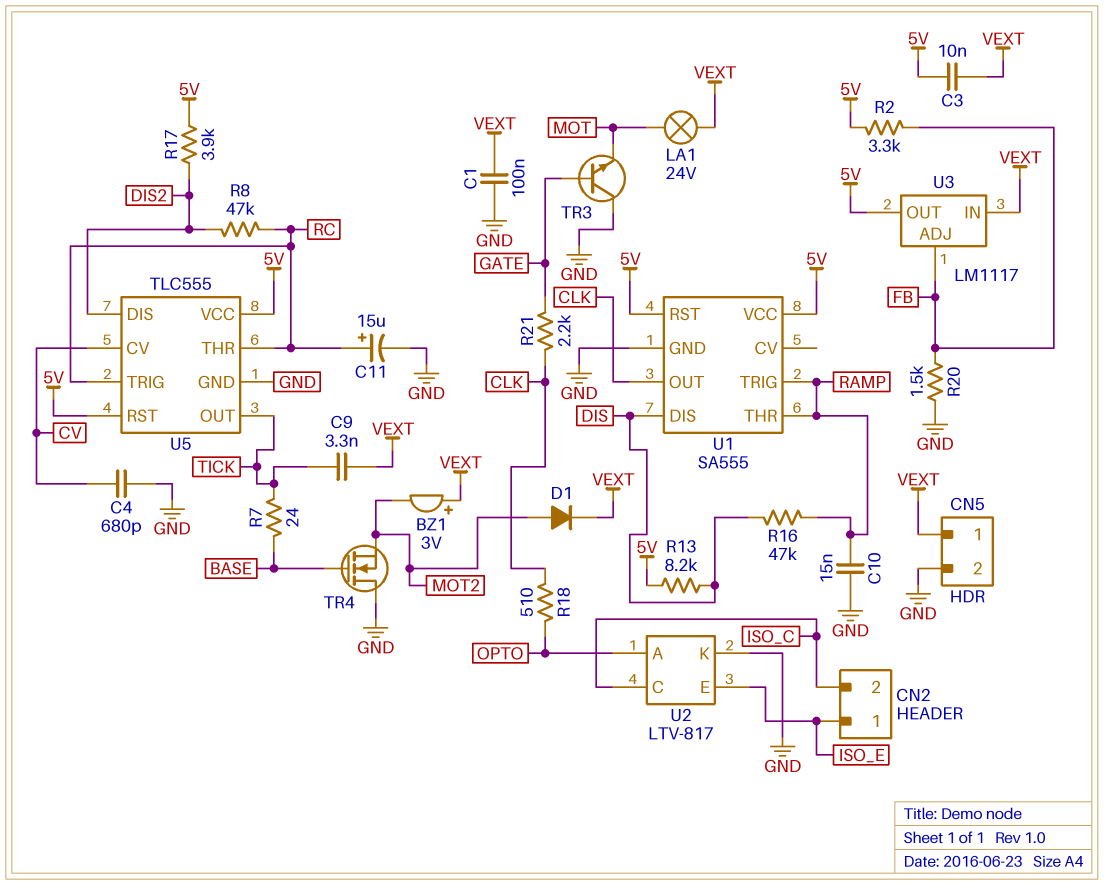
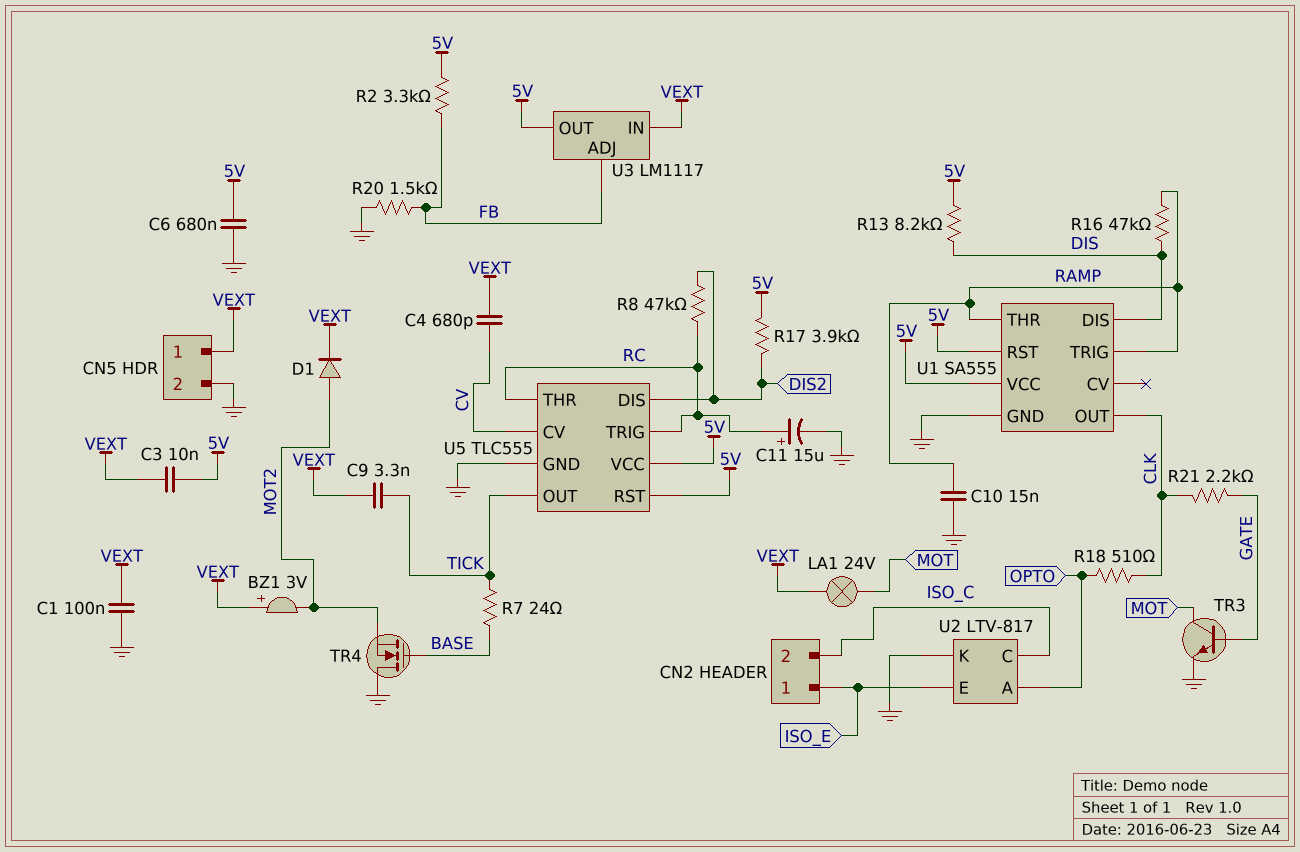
C4: 680pF (CV, GND) -> 680pF (CV, VEXT)
C6: none -> 680nF (5V, GND)
TR3: NPN (B GATE, C GND, E MOT) -> NPN (B GATE, C MOT, E GND)

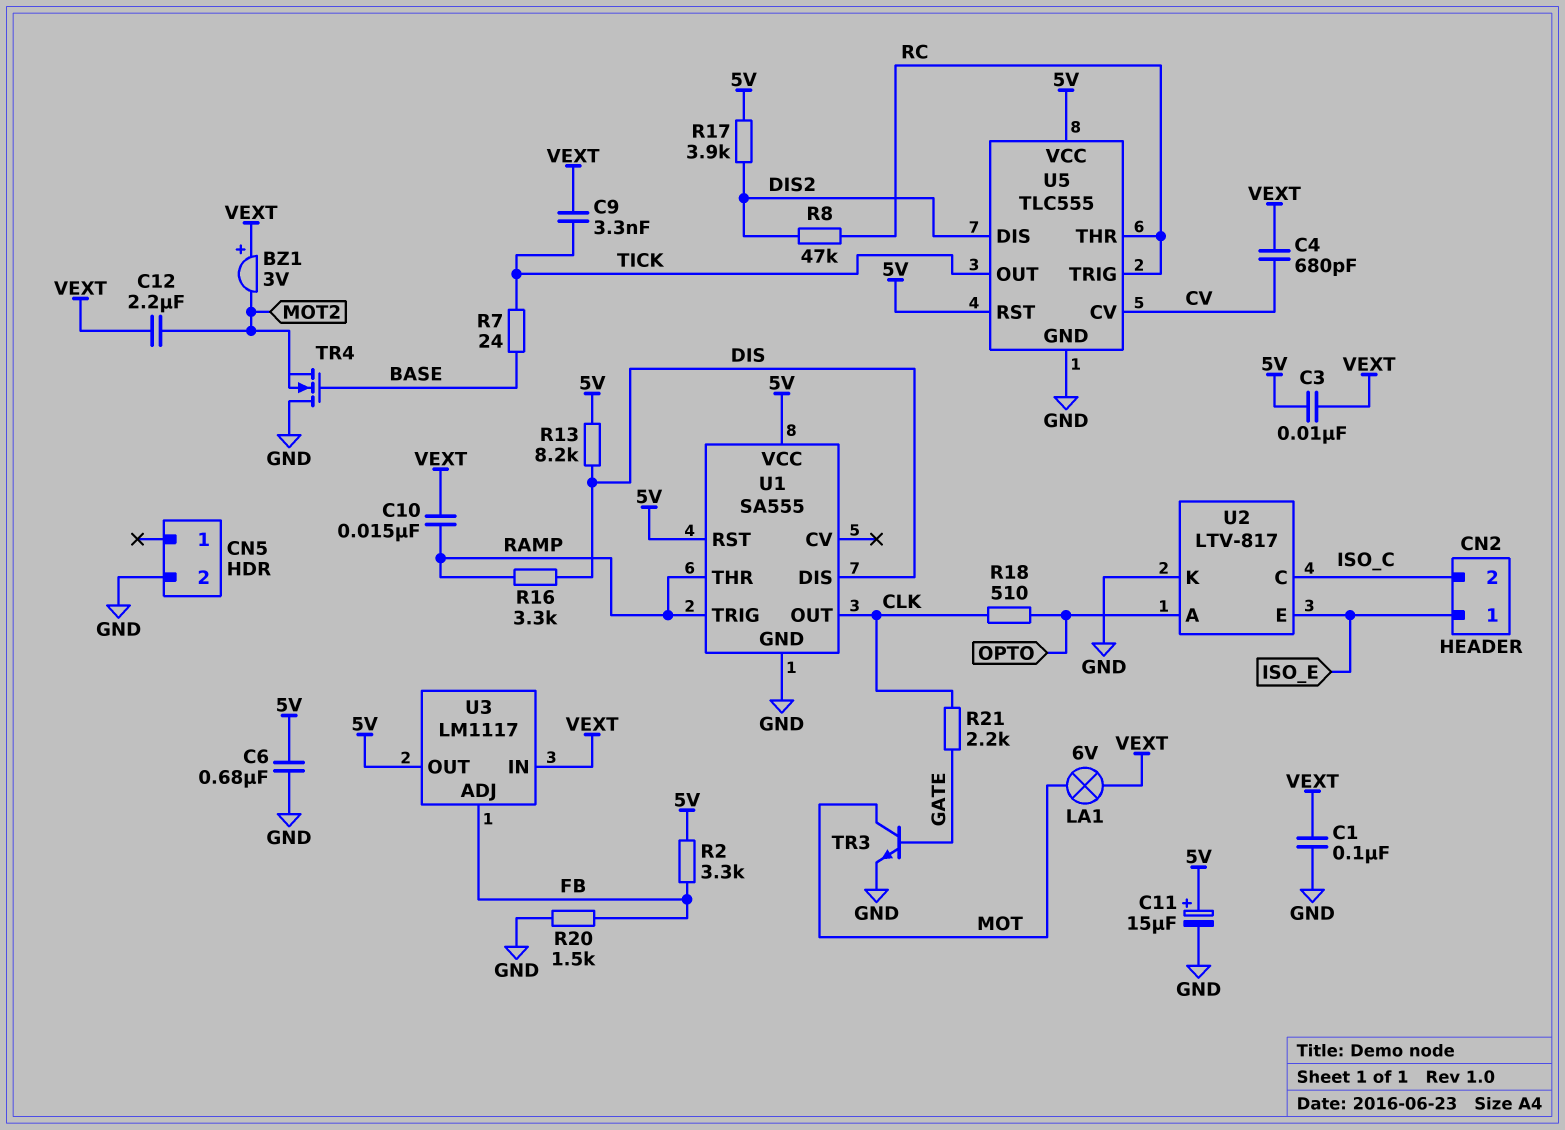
C10: 15nF (GND, RAMP) -> 15nF (RAMP, VEXT)
C11: 15uF (plus RC, minus GND) -> 15uF (plus 5V, minus GND)
C12: none -> 2.2uF (MOT2, VEXT)
CN5 pin 1: VEXT -> none
D1: diode (A MOT2, K VEXT) -> none
LA1: lamp 24V (MOT, VEXT) -> lamp 6V (MOT, VEXT)
R16: 47k (DIS, RAMP) -> 3.3k (DIS, RAMP)

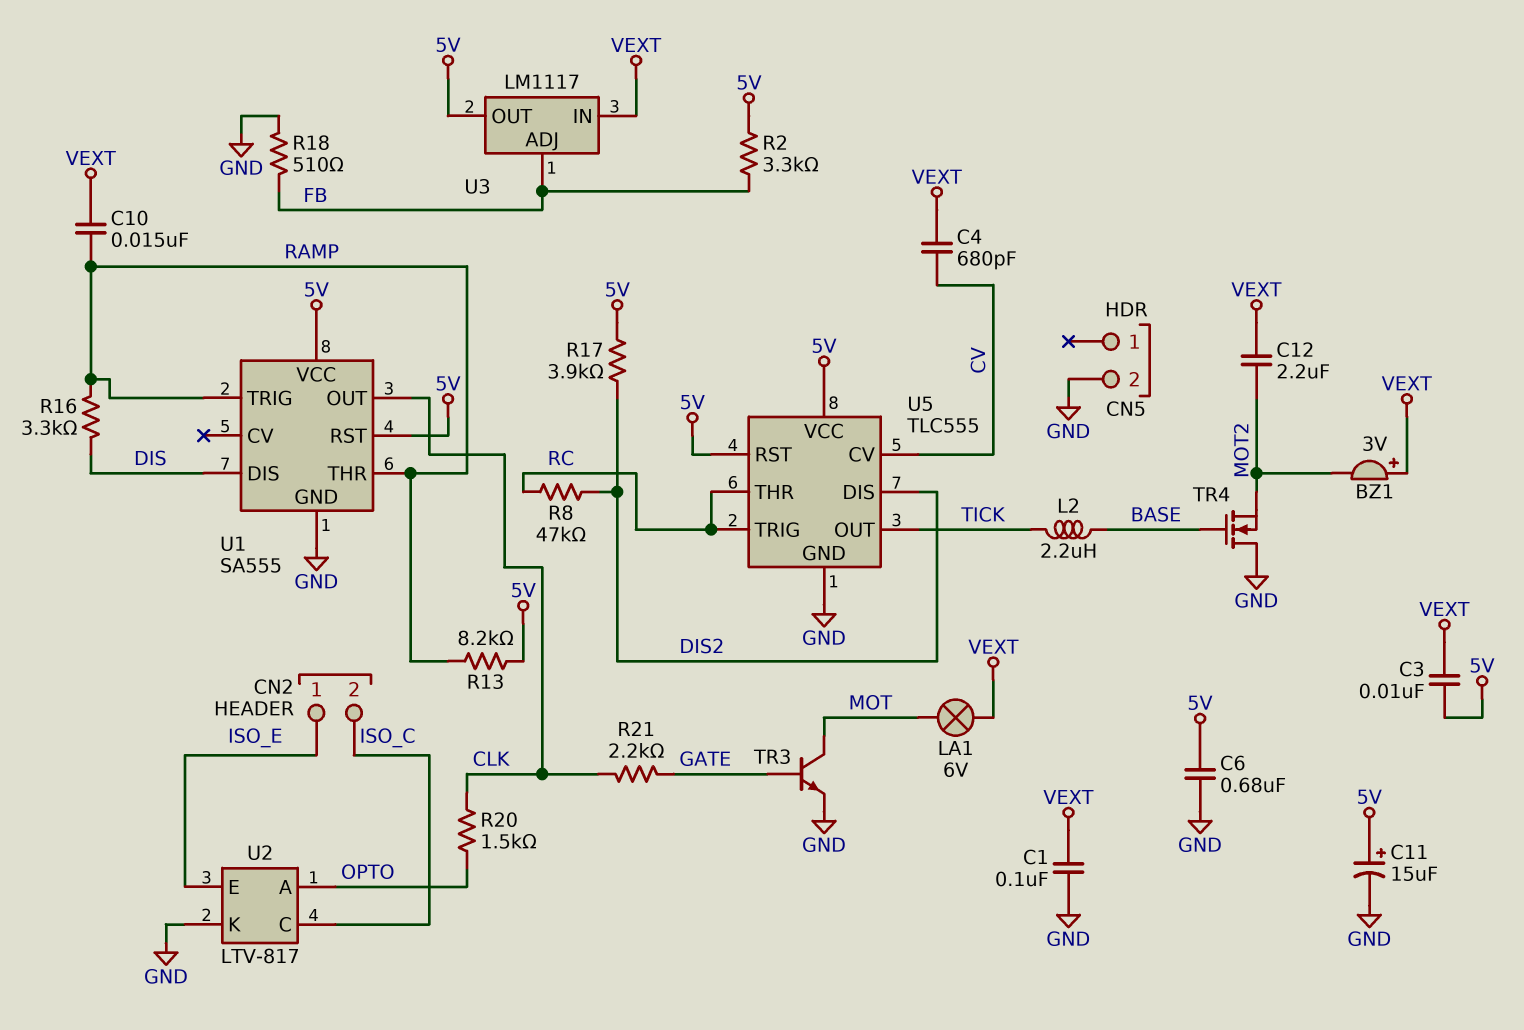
C9: 3.3nF (TICK, VEXT) -> none
L2: none -> 2.2uH (BASE, TICK)
R7: 24 (BASE, TICK) -> none
R13: 8.2k (5V, DIS) -> 8.2k (5V, RAMP)
R18: 510 (CLK, OPTO) -> 510 (FB, GND)
R20: 1.5k (FB, GND) -> 1.5k (CLK, OPTO)

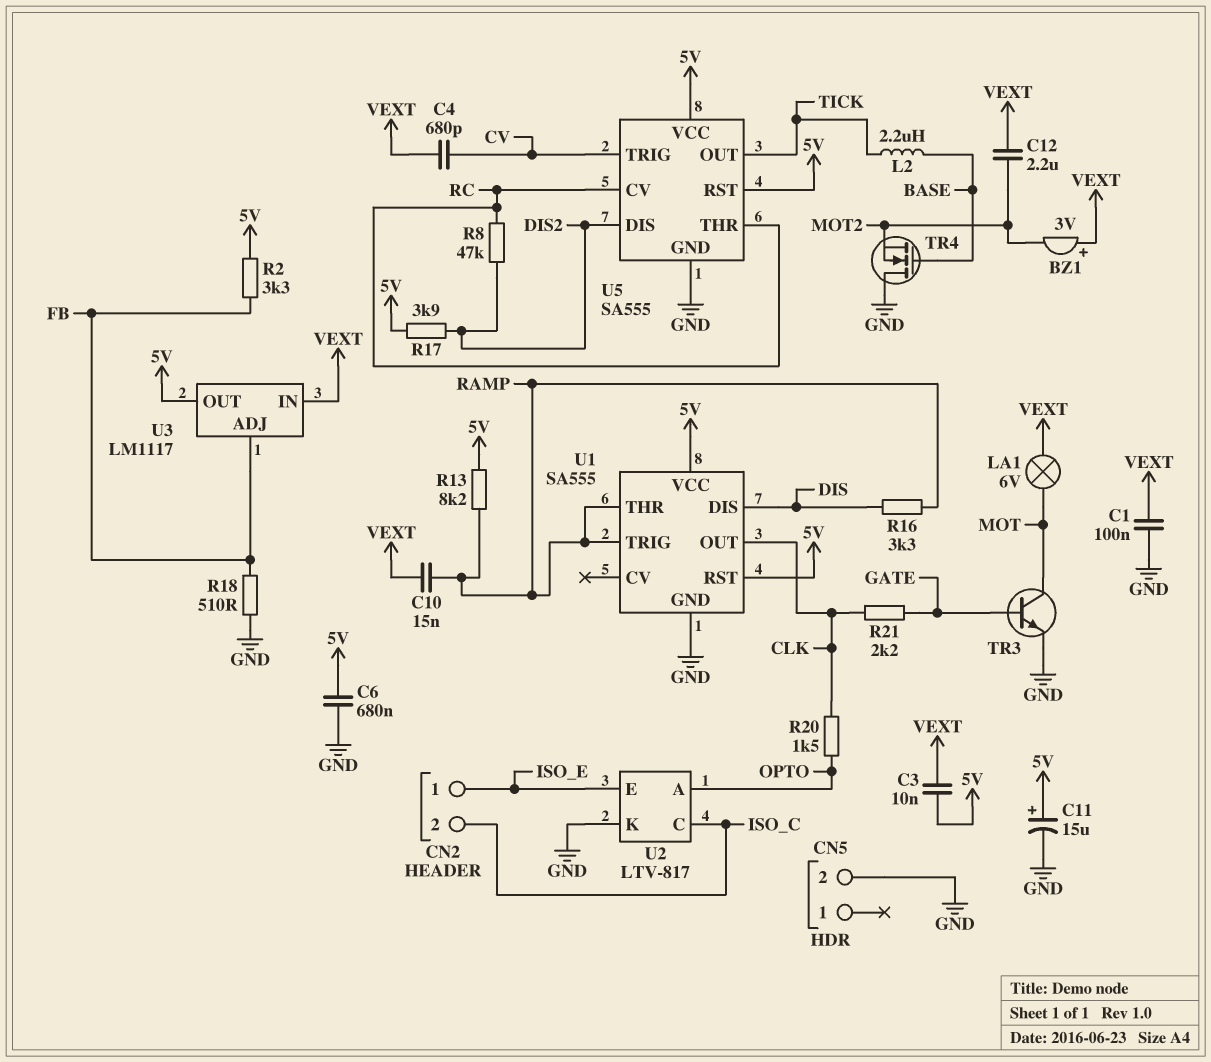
U5: TLC555 -> SA555
U5 pin CV: CV -> RC
U5 pin TRIG: RC -> CV

